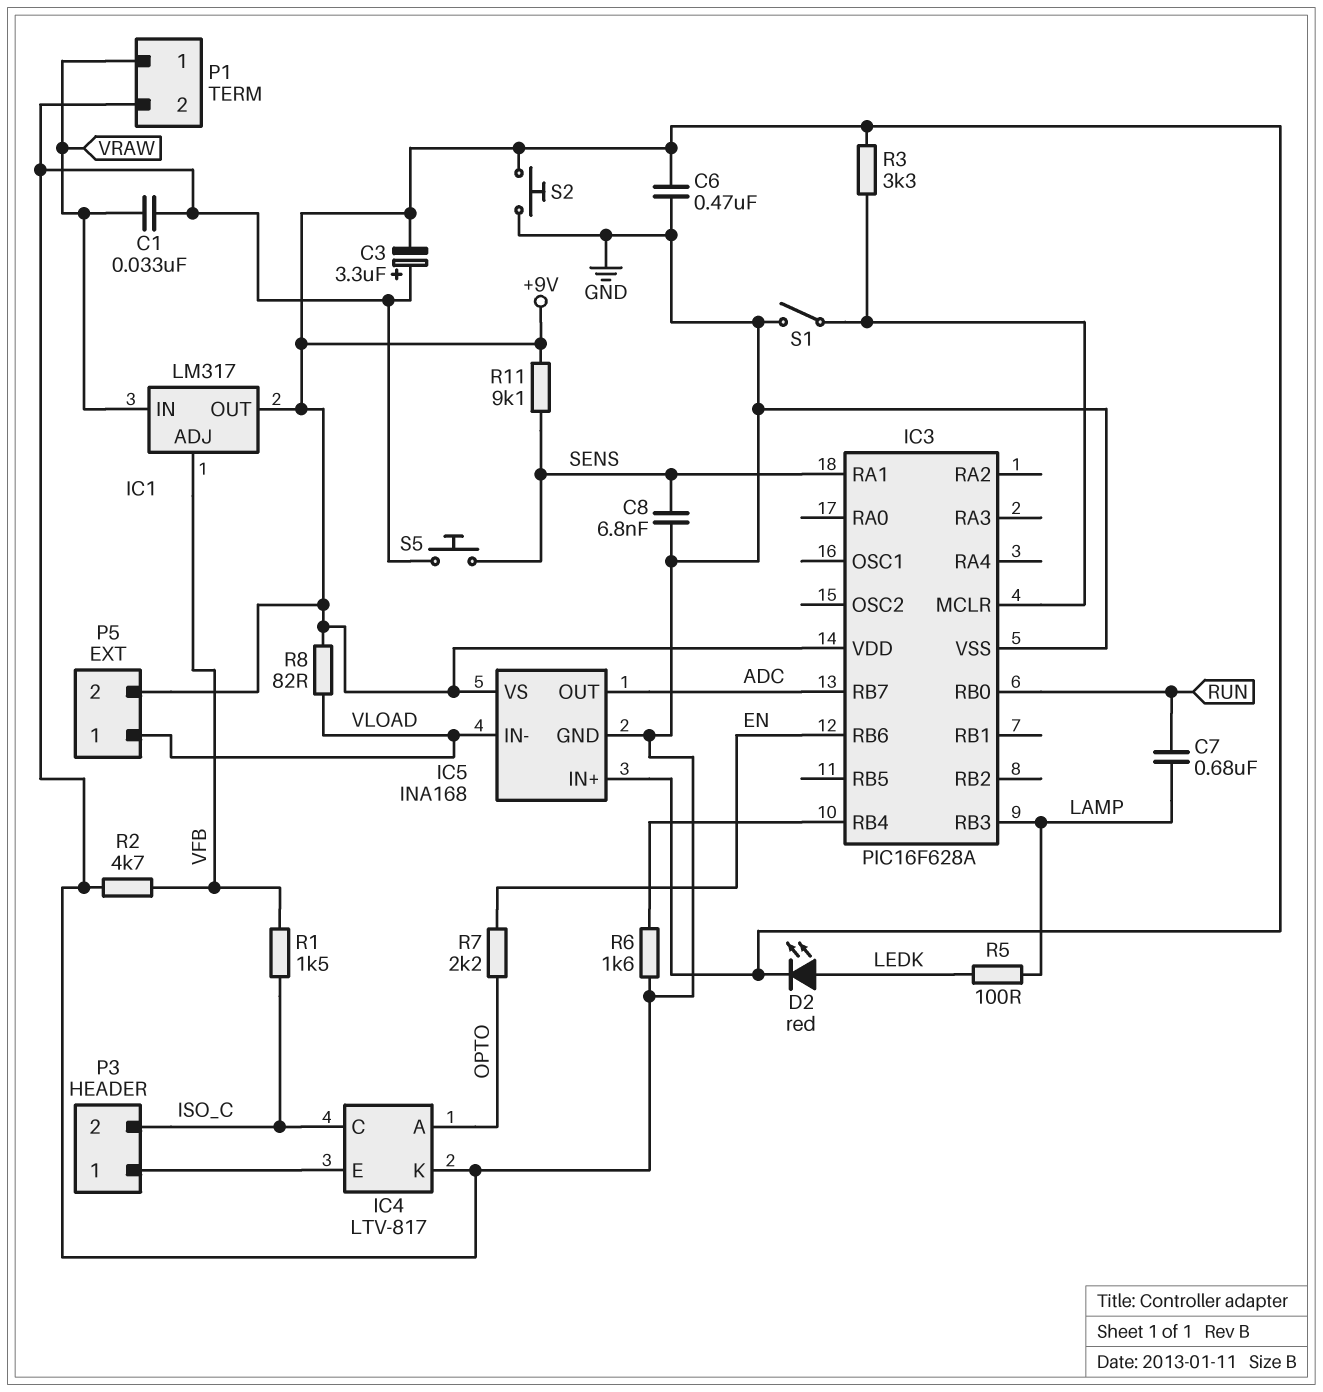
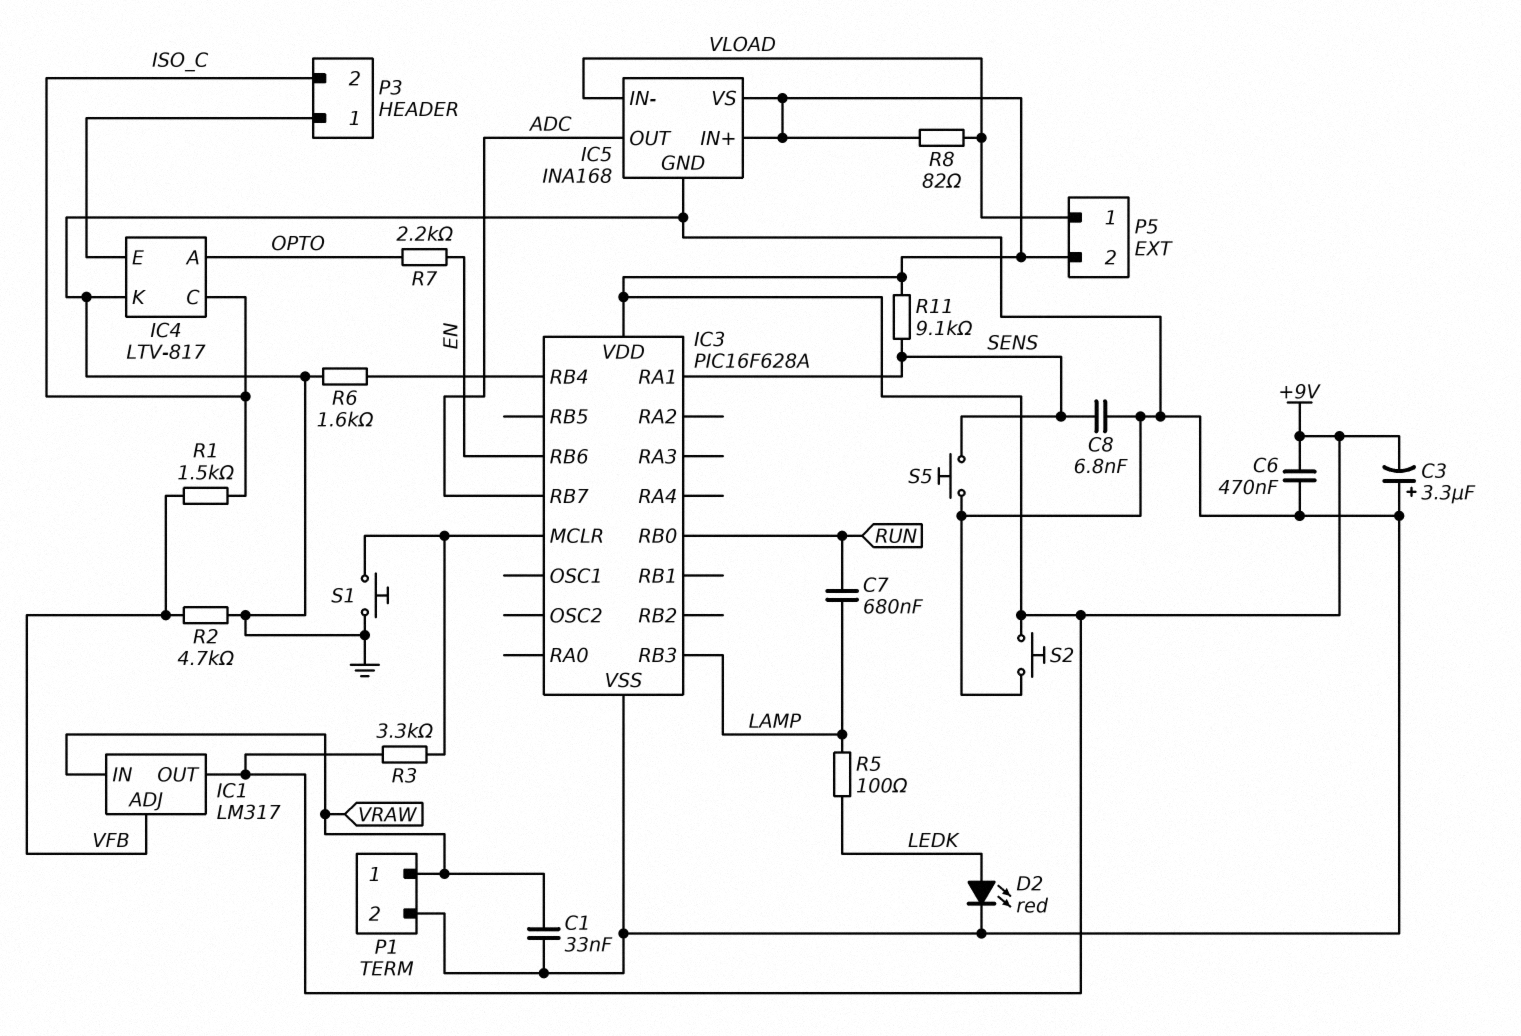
D2: LED red (A LEDK, K +9V) -> LED red (A LEDK, K GND)
S1: switch (GND, IC3/MCLR) -> button (GND, IC3/MCLR)

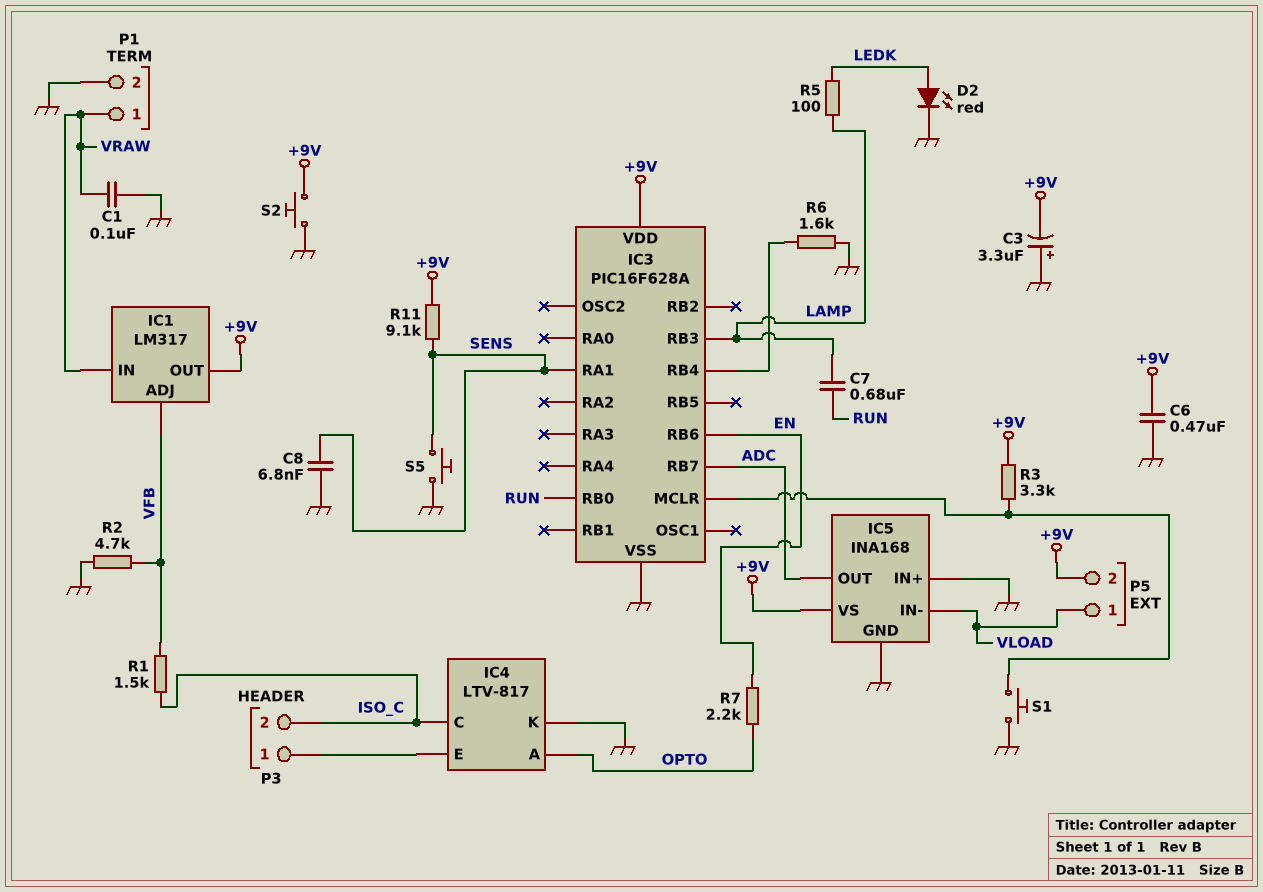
C1: 33nF (GND, VRAW) -> 100nF (GND, VRAW)
IC5 pin IN+: +9V -> GND
R8: 82 (+9V, VLOAD) -> none

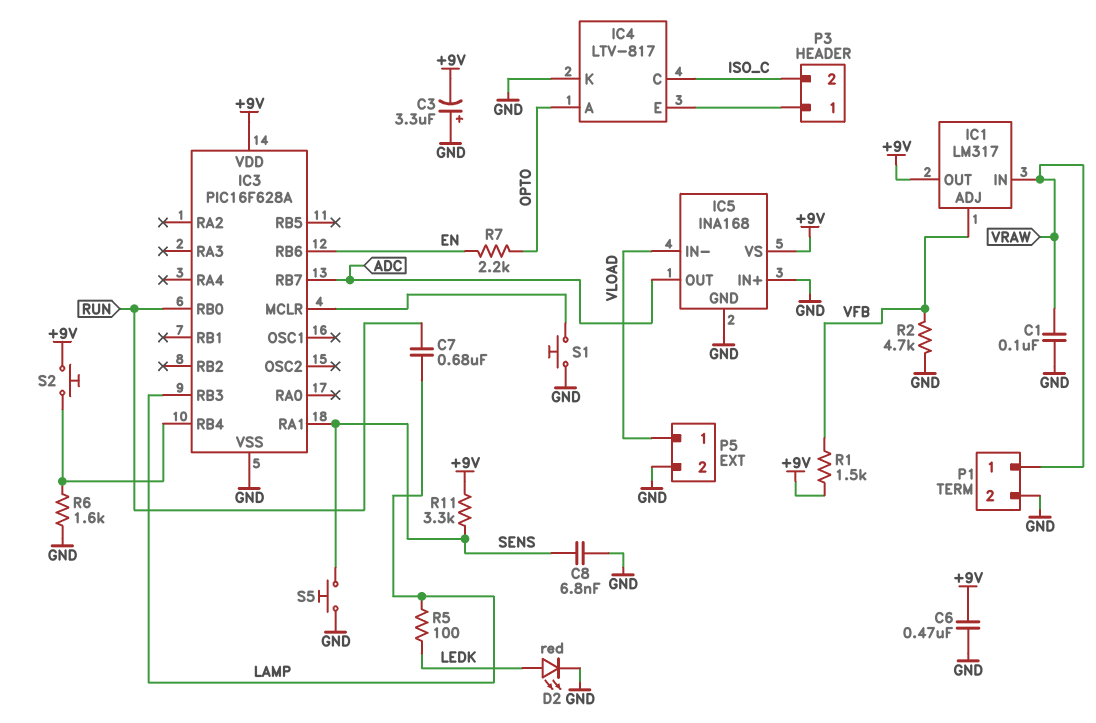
P5 pin 2: +9V -> GND
R1: 1.5k (ISO_C, VFB) -> 1.5k (+9V, VFB)
R3: 3.3k (+9V, IC3/MCLR) -> none
R11: 9.1k (+9V, SENS) -> 3.3k (+9V, SENS)
S2: button (+9V, GND) -> button (+9V, IC3/RB4)

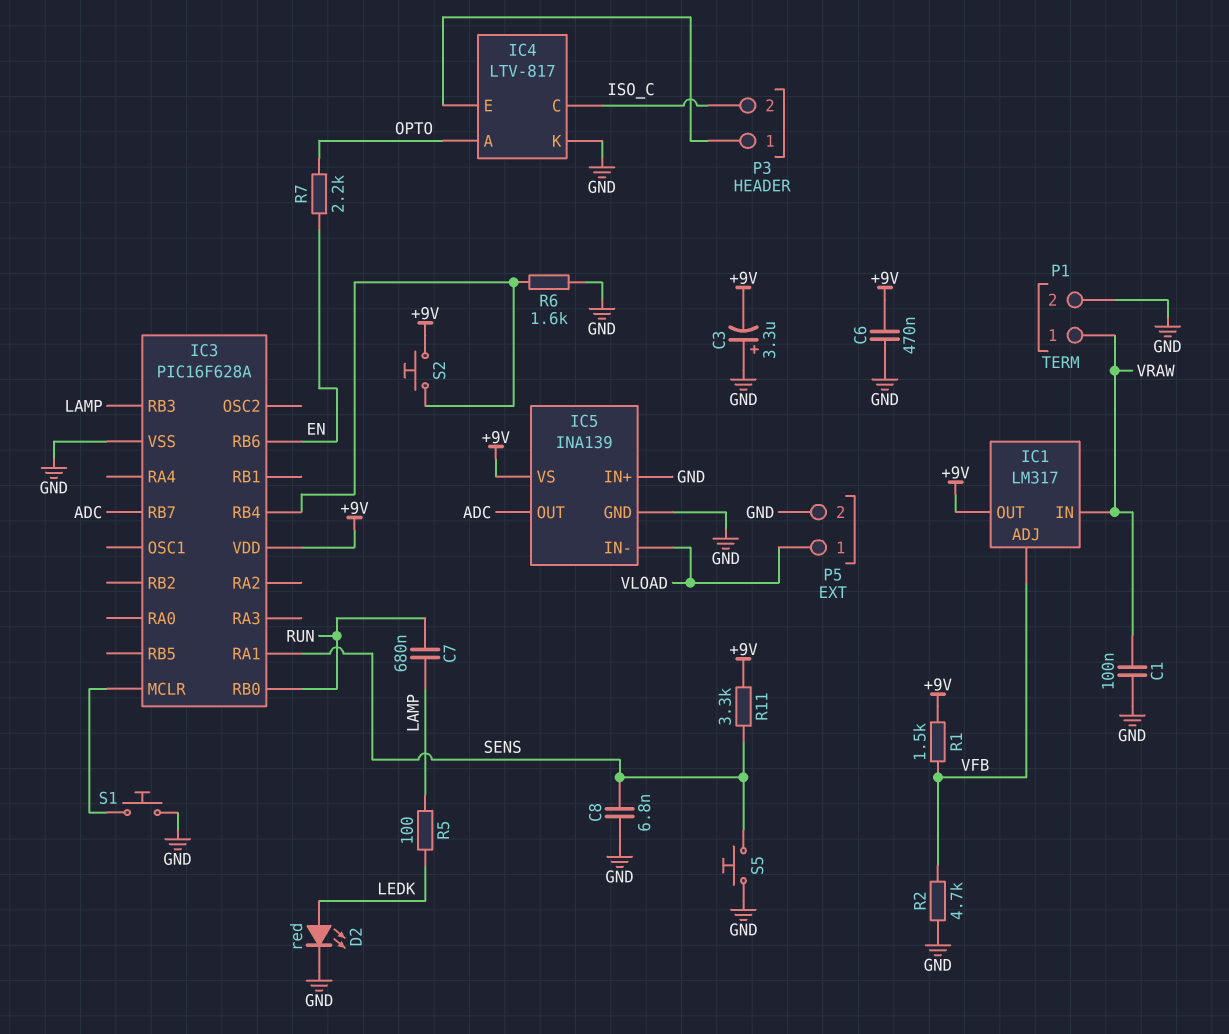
IC5: INA168 -> INA139

